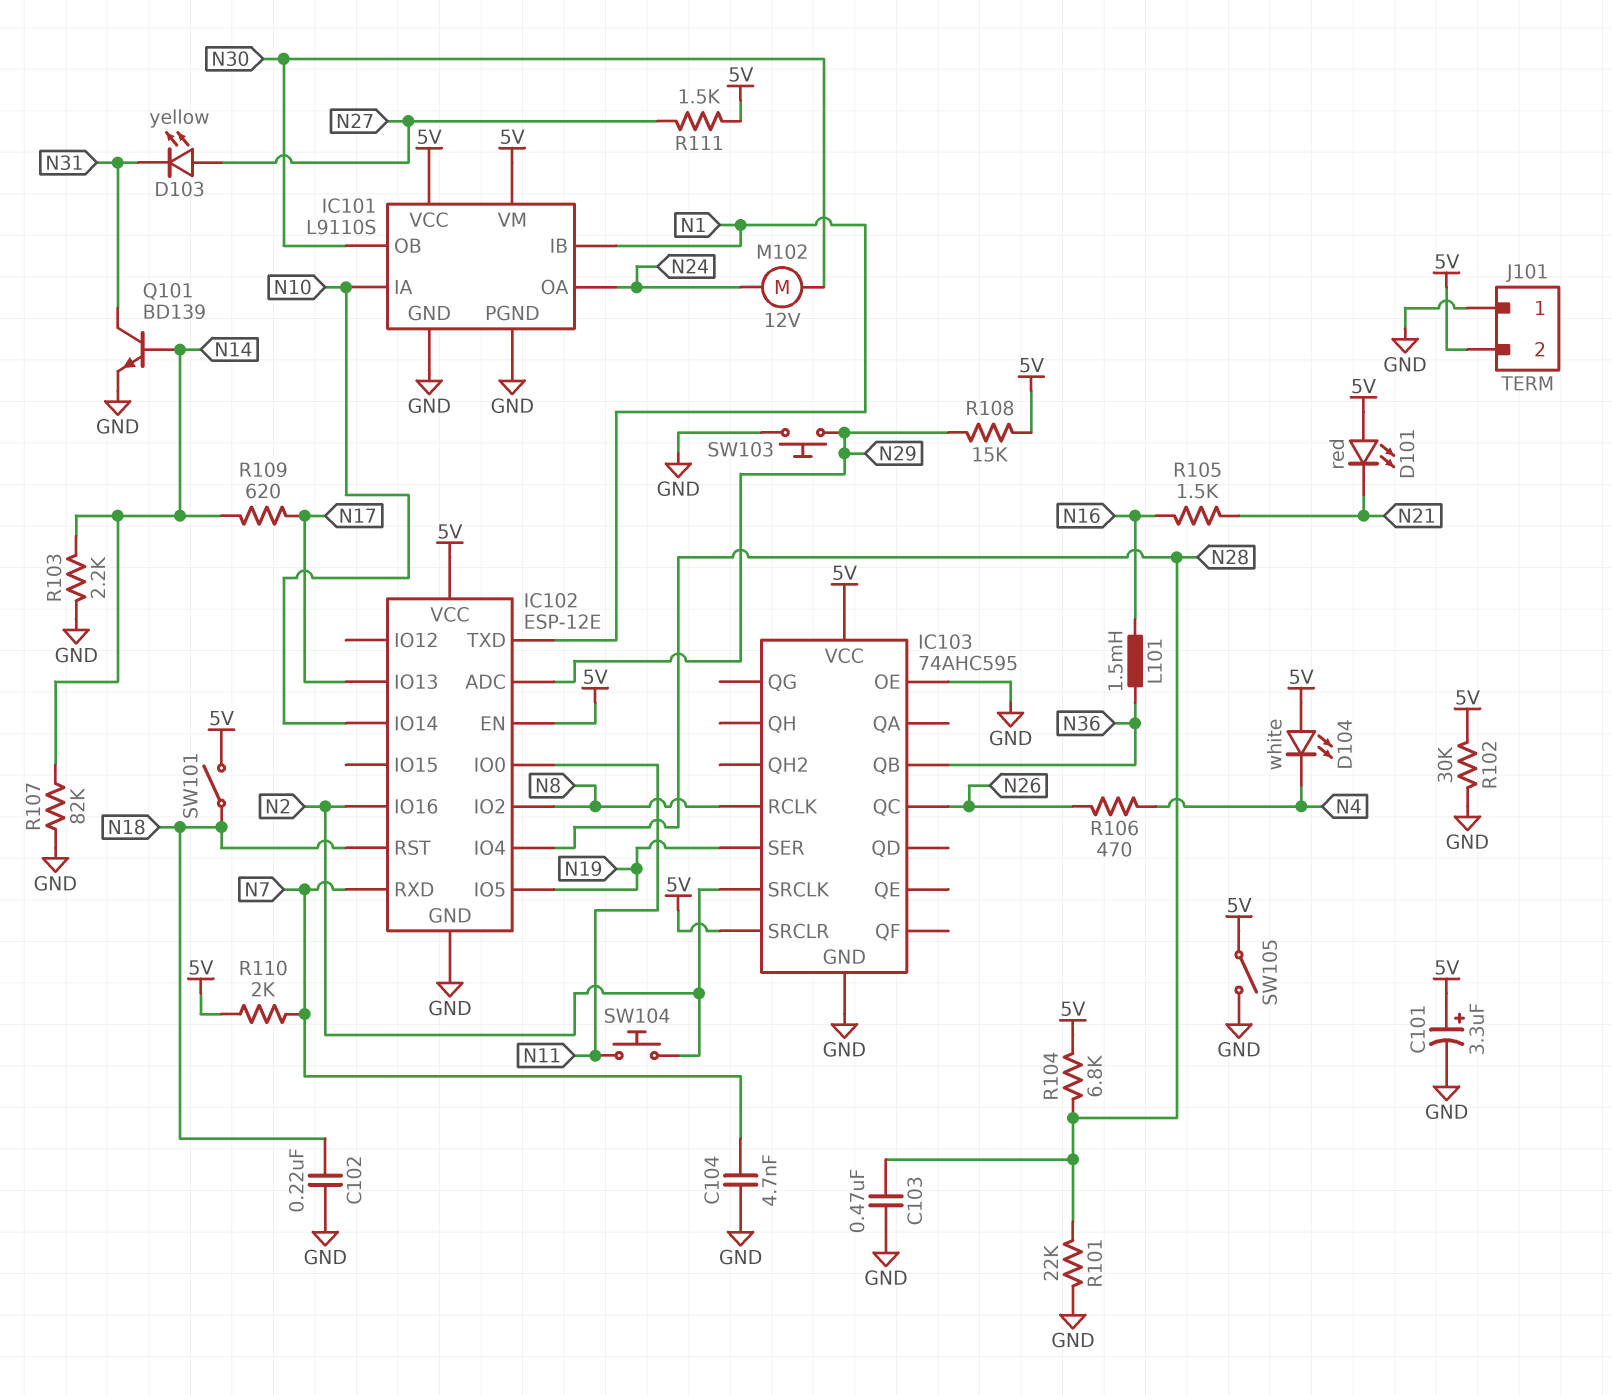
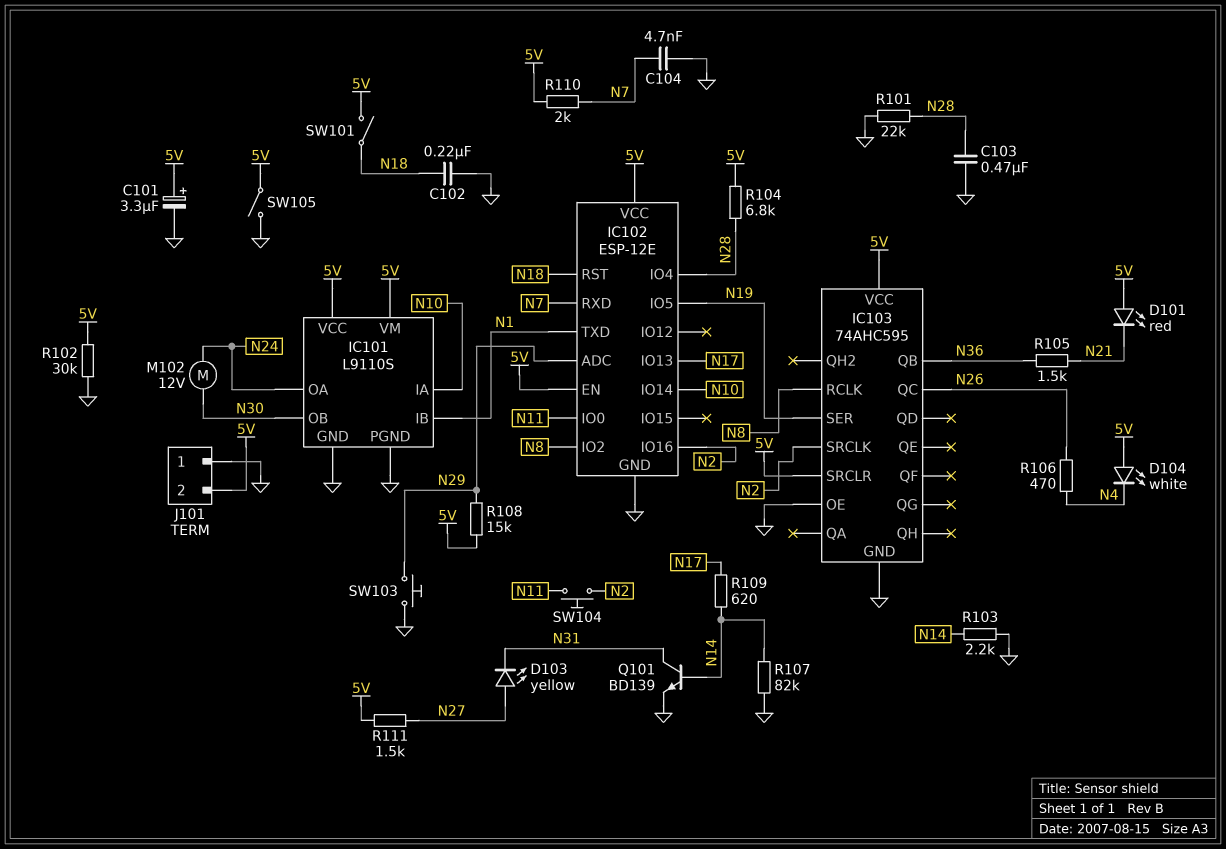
L101: 1.5mH (N16, N36) -> none
R105: 1.5k (N16, N21) -> 1.5k (N21, N36)

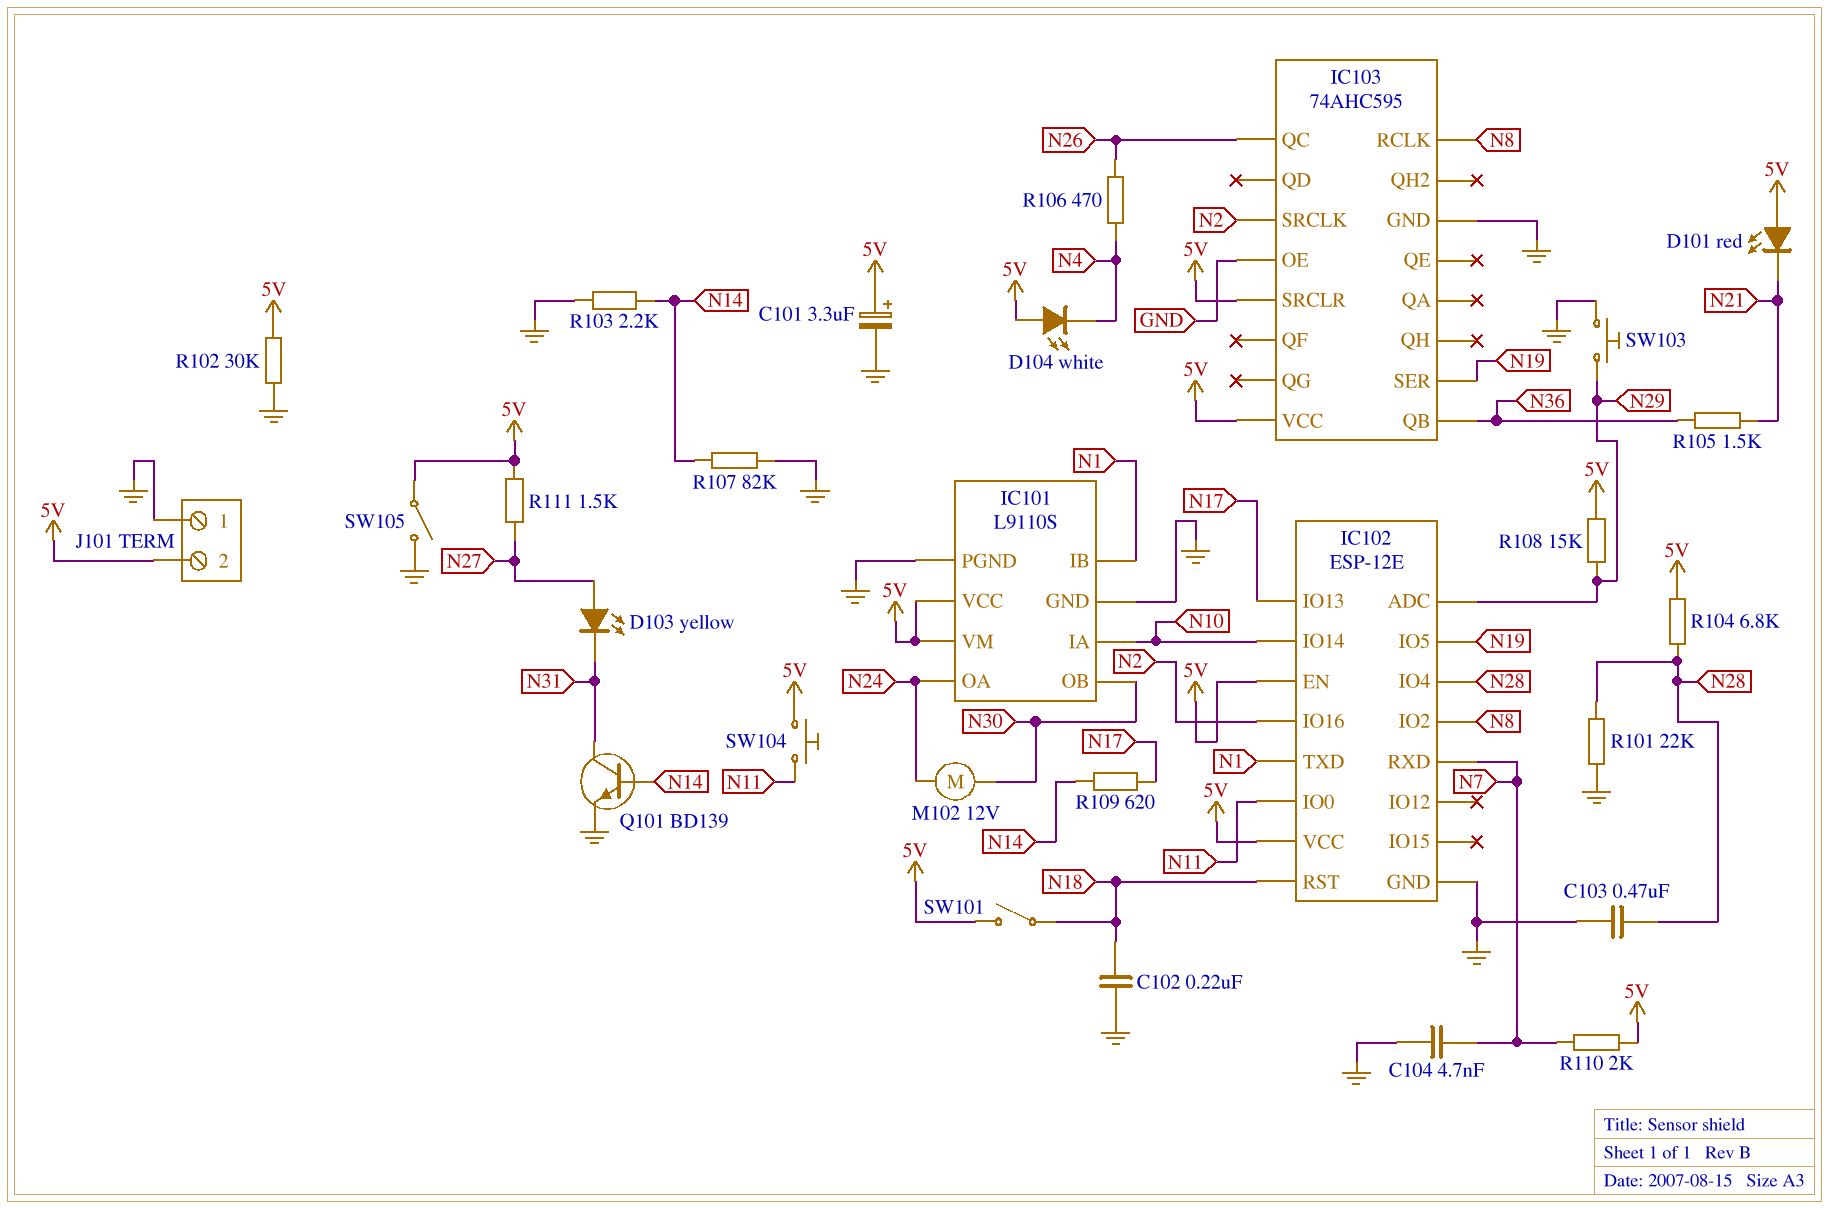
SW104: button (N2, N11) -> button (5V, N11)

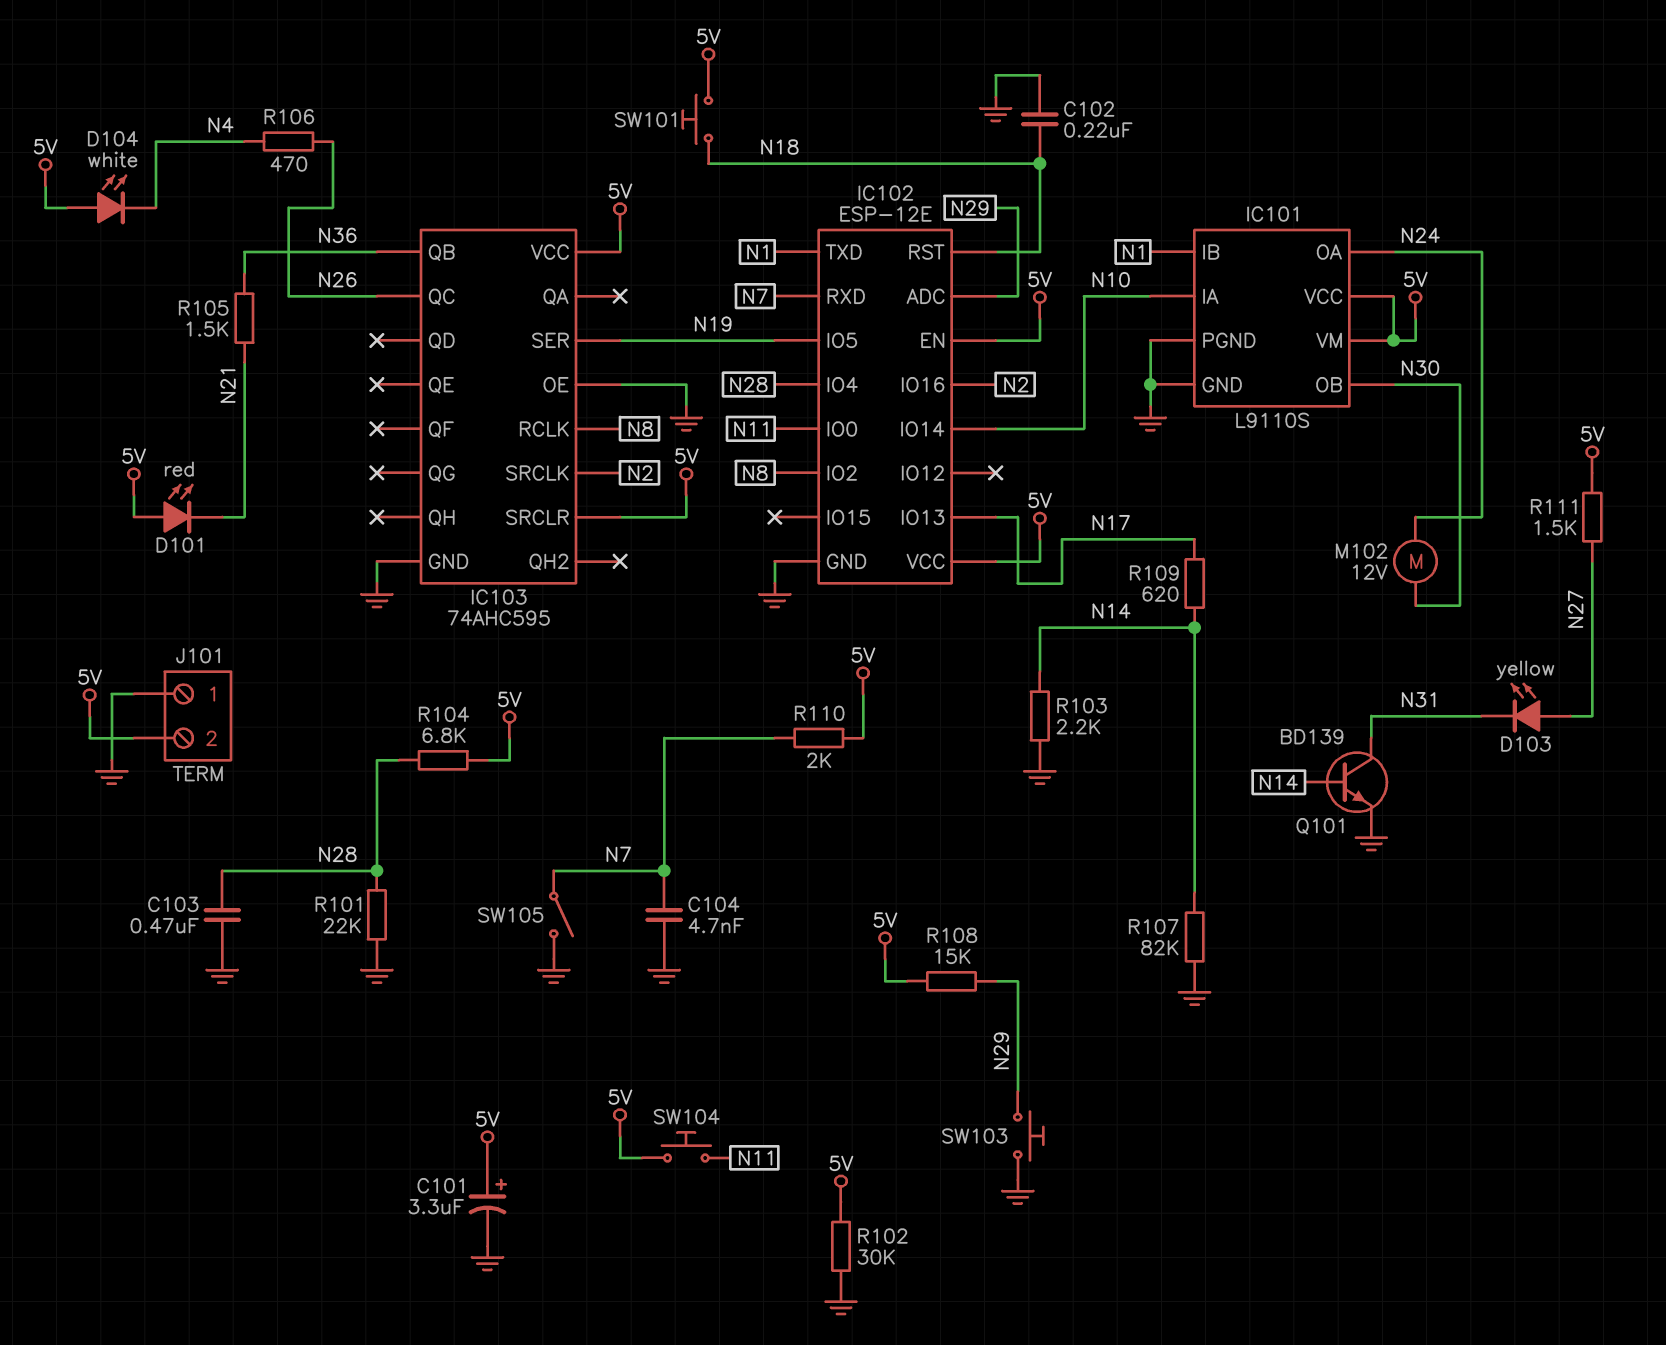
SW101: switch (5V, N18) -> button (5V, N18)
SW105: switch (5V, GND) -> switch (GND, N7)

